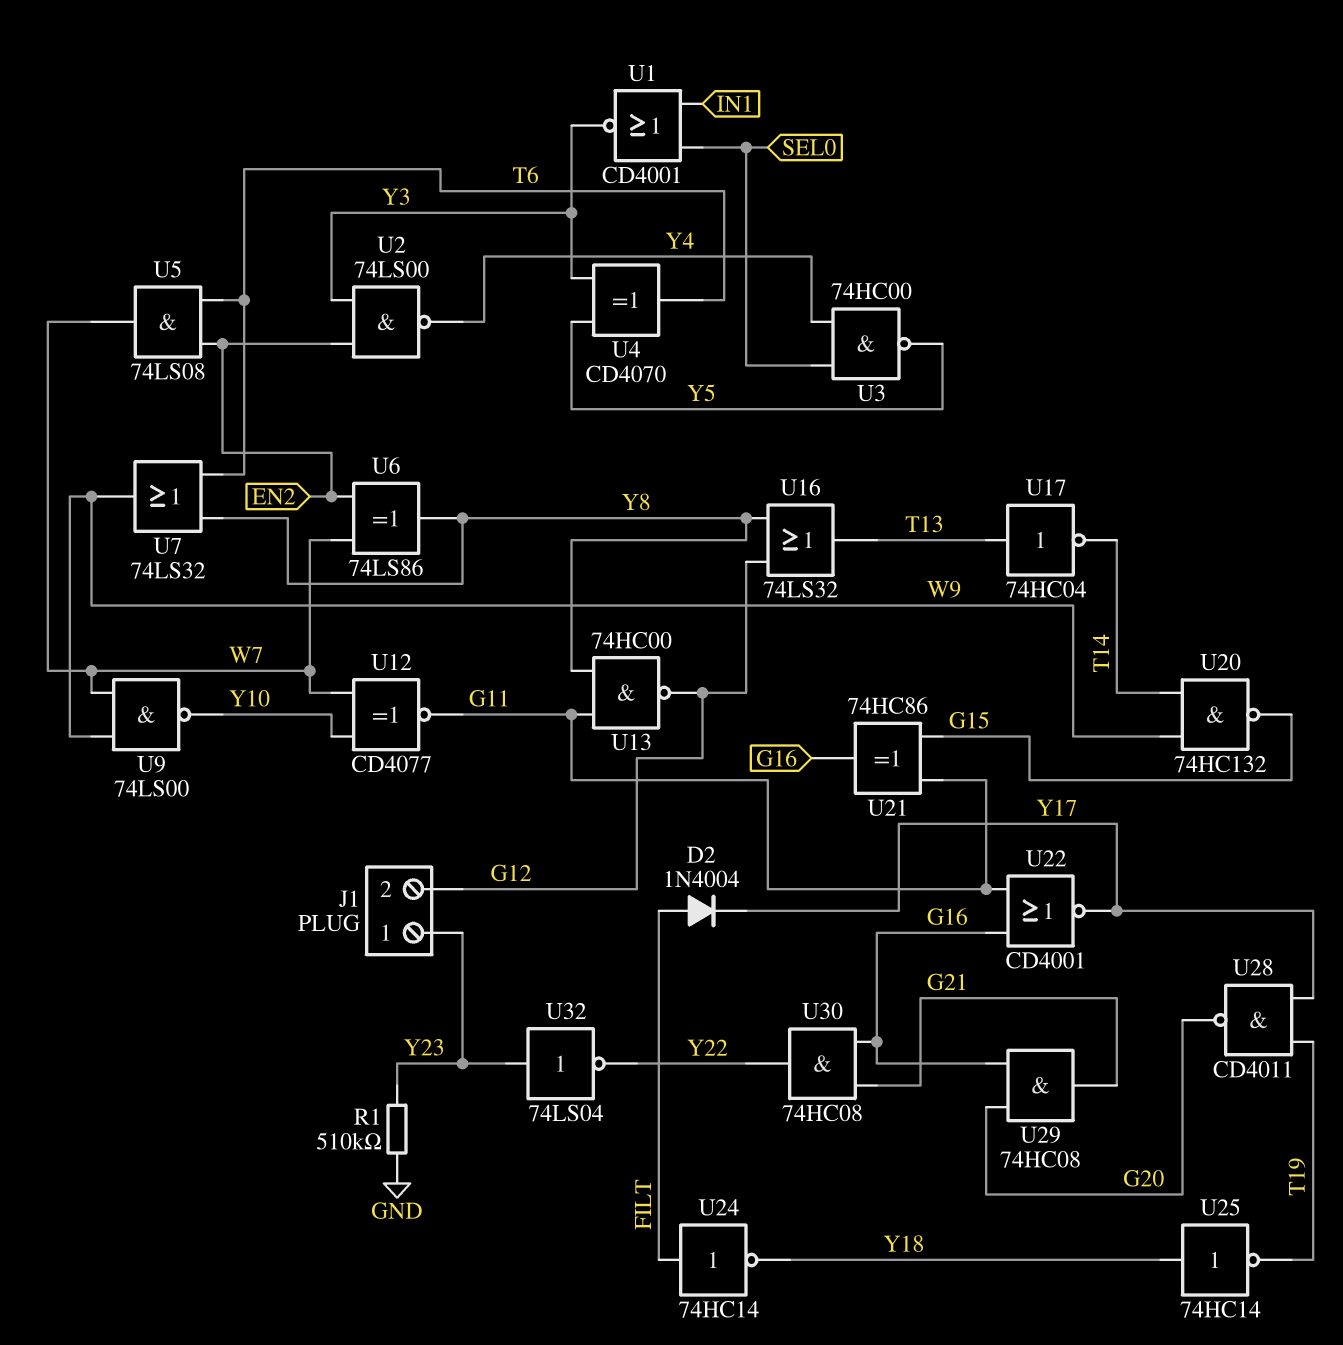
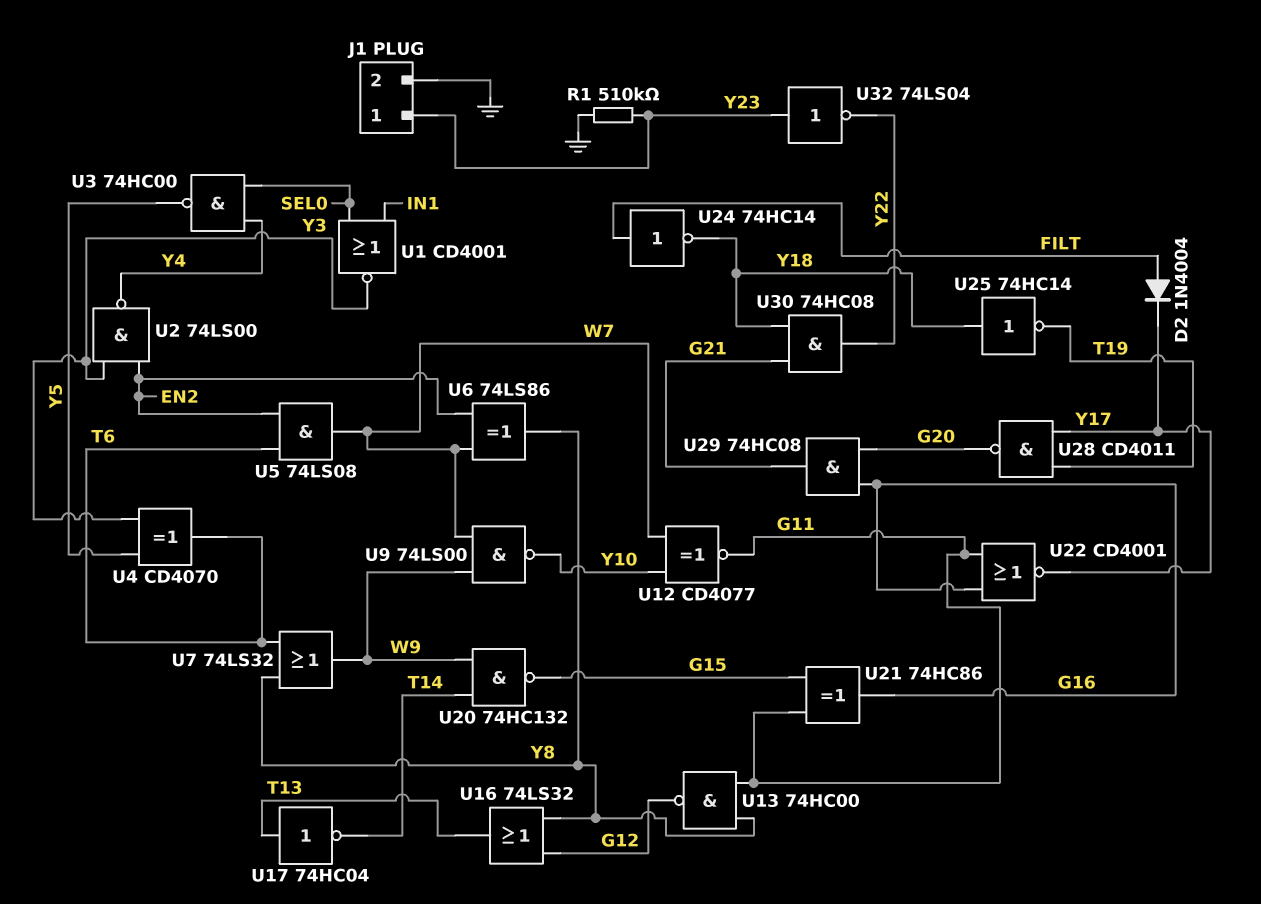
J1 pin 2: G12 -> GND
U30: AND 74HC08 (in G16, in G21, out Y22) -> AND 74HC08 (in G21, in Y18, out Y22)

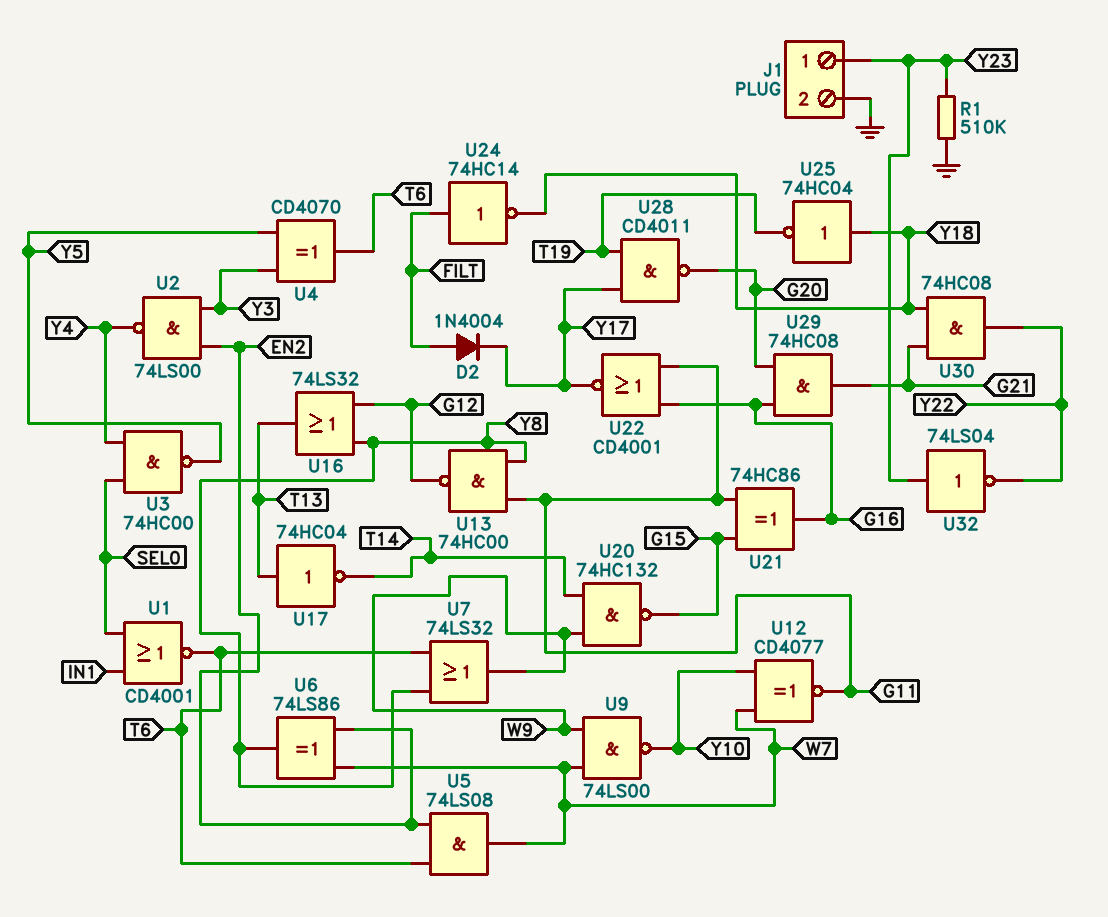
U1: NOR CD4001 (in IN1, in SEL0, out Y3) -> NOR CD4001 (in IN1, in SEL0, out T6)
U25: NOT 74HC14 (in Y18, out T19) -> NOT 74HC04 (in Y18, out T19)

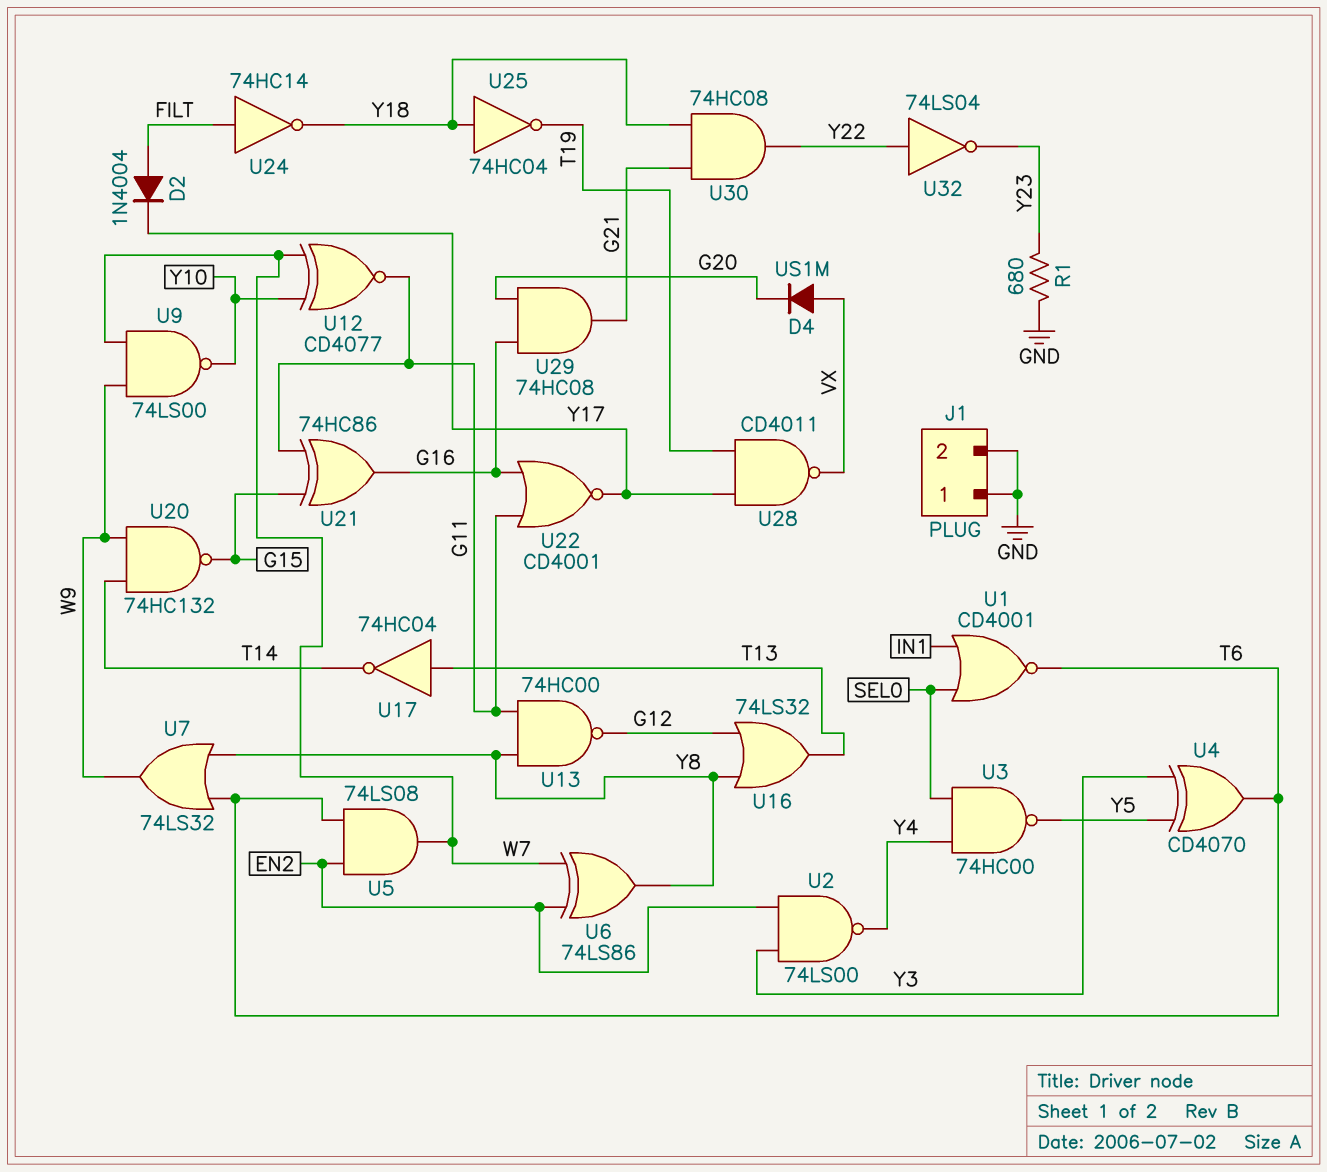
D4: none -> diode US1M (A VX, K G20)
J1 pin 1: Y23 -> GND
R1: 510k (GND, Y23) -> 680 (GND, Y23)
U28: NAND CD4011 (in T19, in Y17, out G20) -> NAND CD4011 (in T19, in Y17, out VX)
U32: NOT 74LS04 (in Y23, out Y22) -> NOT 74LS04 (in Y22, out Y23)

